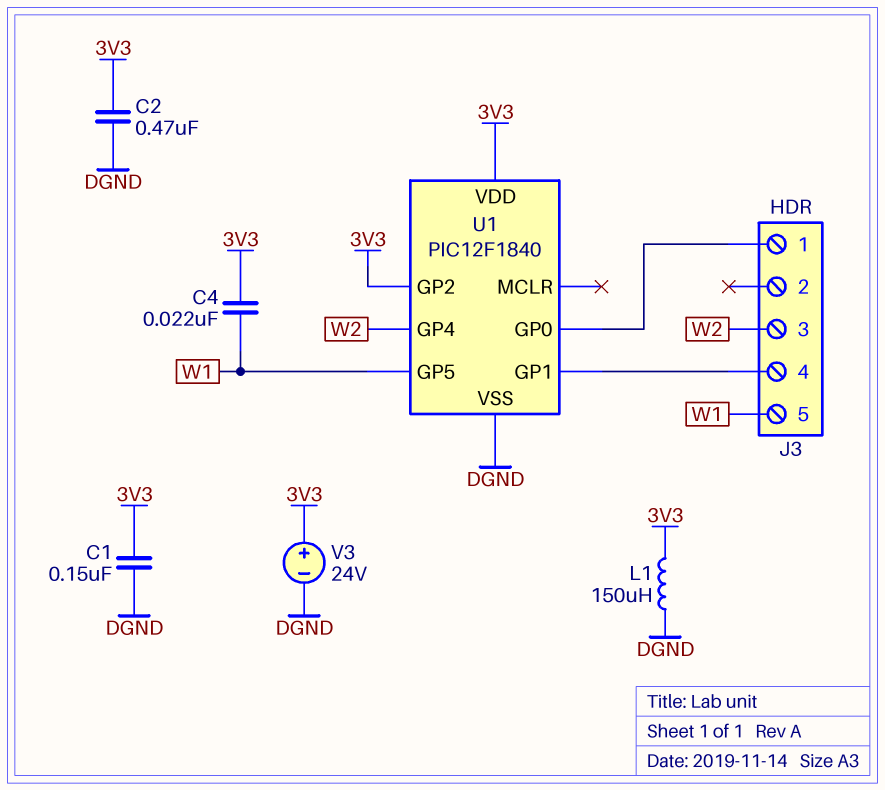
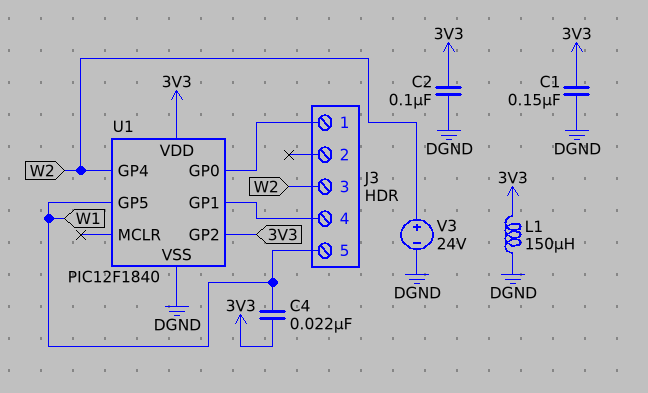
C2: 470nF (3V3, DGND) -> 100nF (3V3, DGND)
V3: 24V (plus 3V3, minus DGND) -> 24V (plus W2, minus DGND)

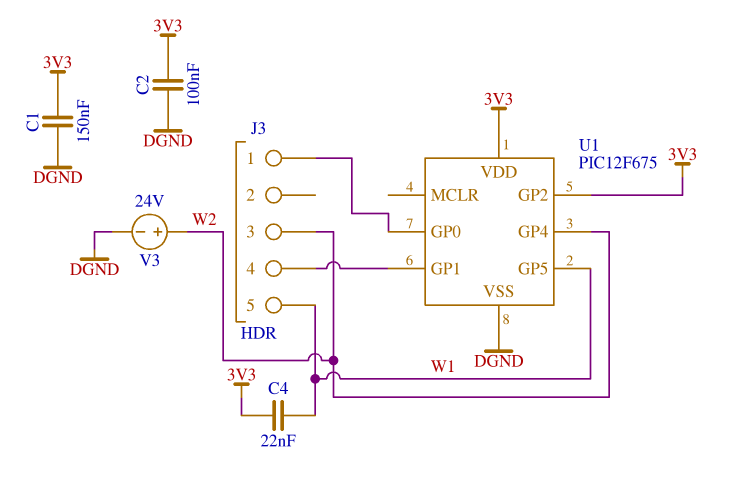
L1: 150uH (3V3, DGND) -> none
U1: PIC12F1840 -> PIC12F675

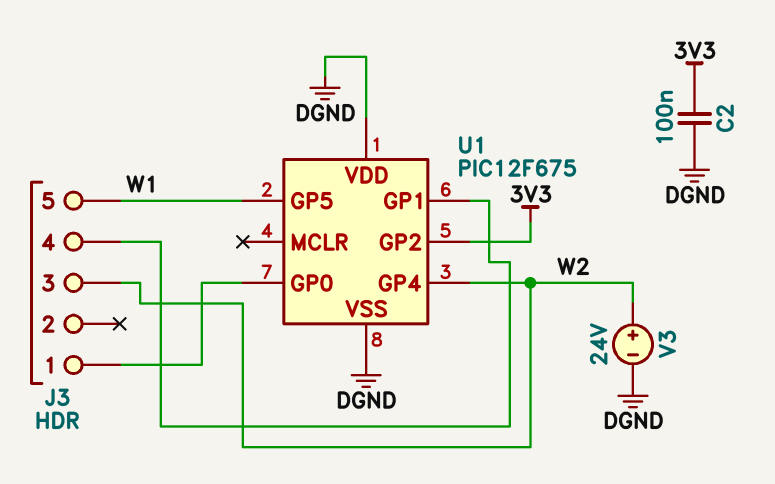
C1: 150nF (3V3, DGND) -> none
C4: 22nF (3V3, W1) -> none
U1 pin VDD: 3V3 -> DGND

